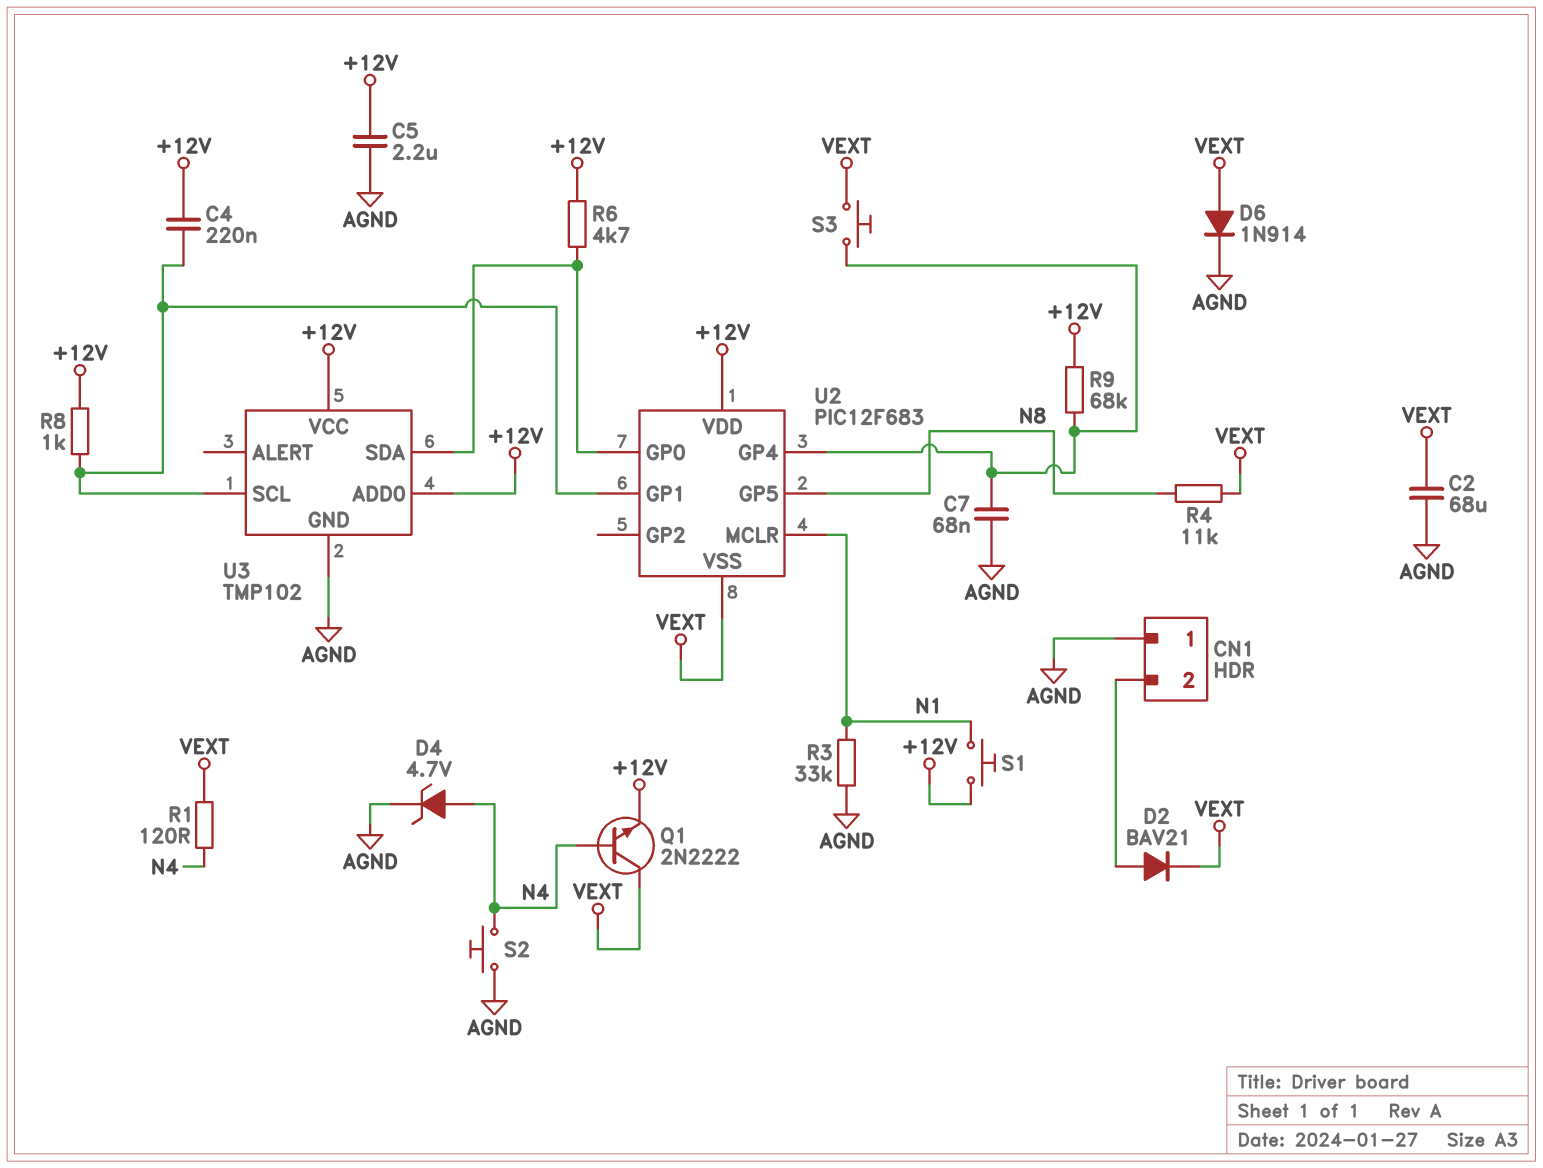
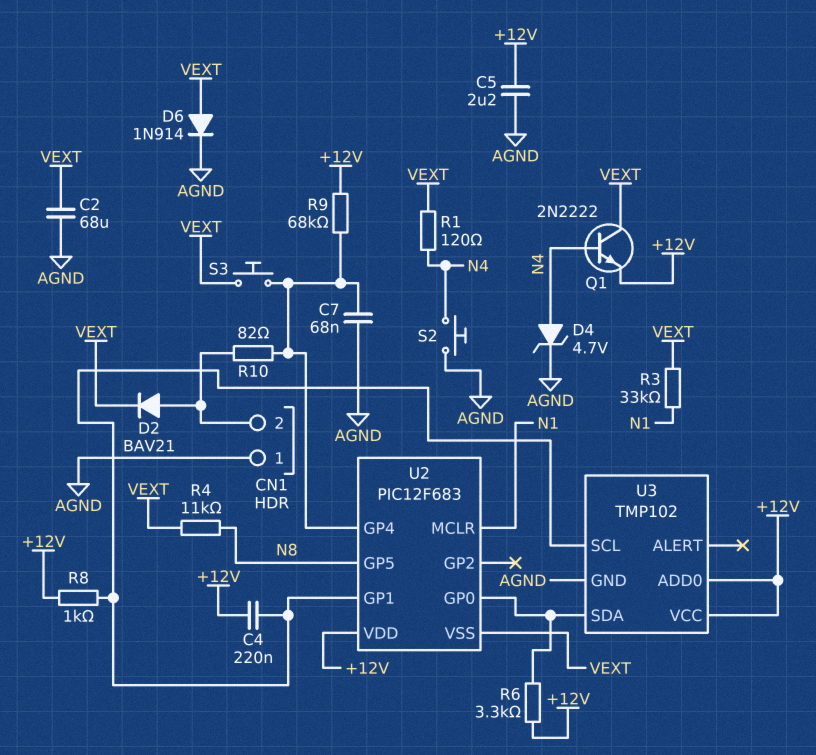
R3: 33k (AGND, N1) -> 33k (N1, VEXT)
R6: 4.7k (+12V, U2/GP0) -> 3.3k (+12V, U2/GP0)
R10: none -> 82 (CN1/2, U2/GP4)
S1: button (+12V, N1) -> none

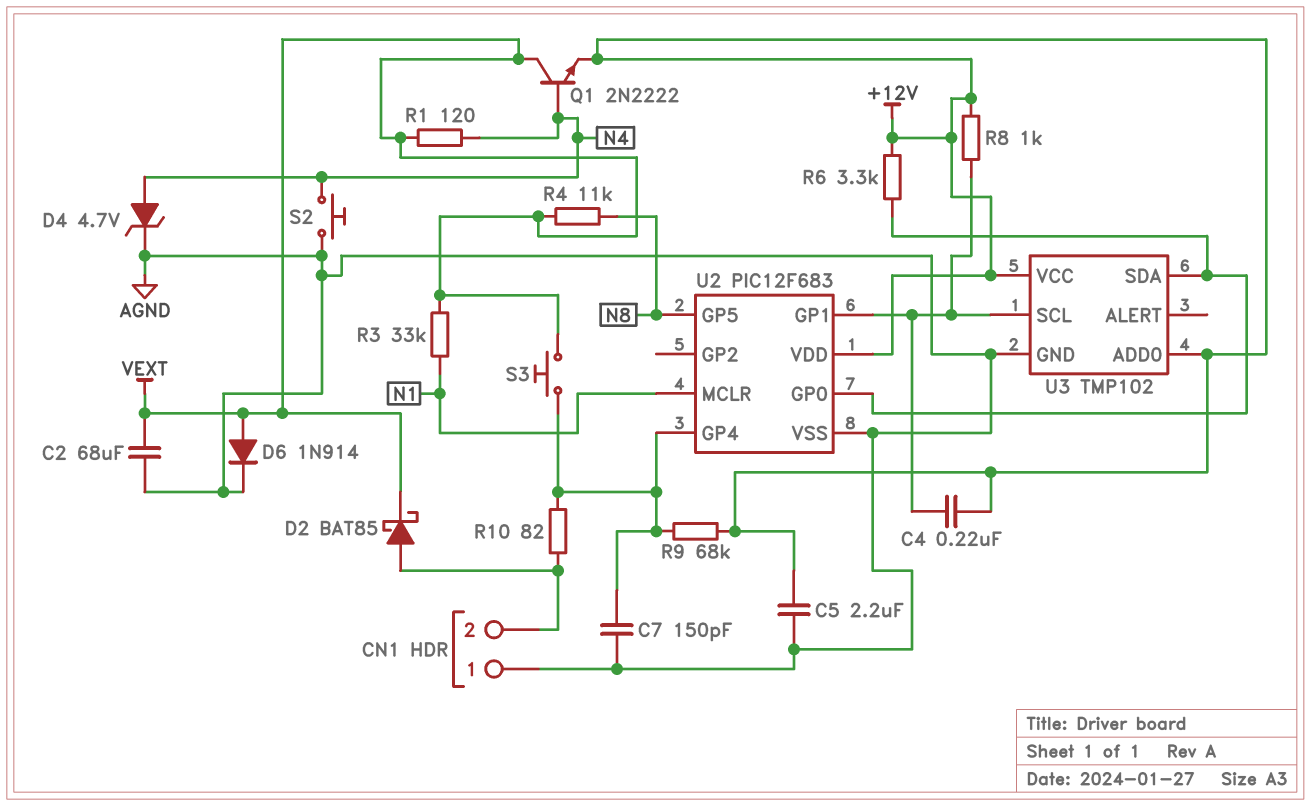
C7: 68nF (AGND, U2/GP4) -> 150pF (AGND, U2/GP4)
D2: diode BAV21 (A CN1/2, K VEXT) -> schottky BAT85 (A CN1/2, K VEXT)
U2 pin VSS: VEXT -> AGND

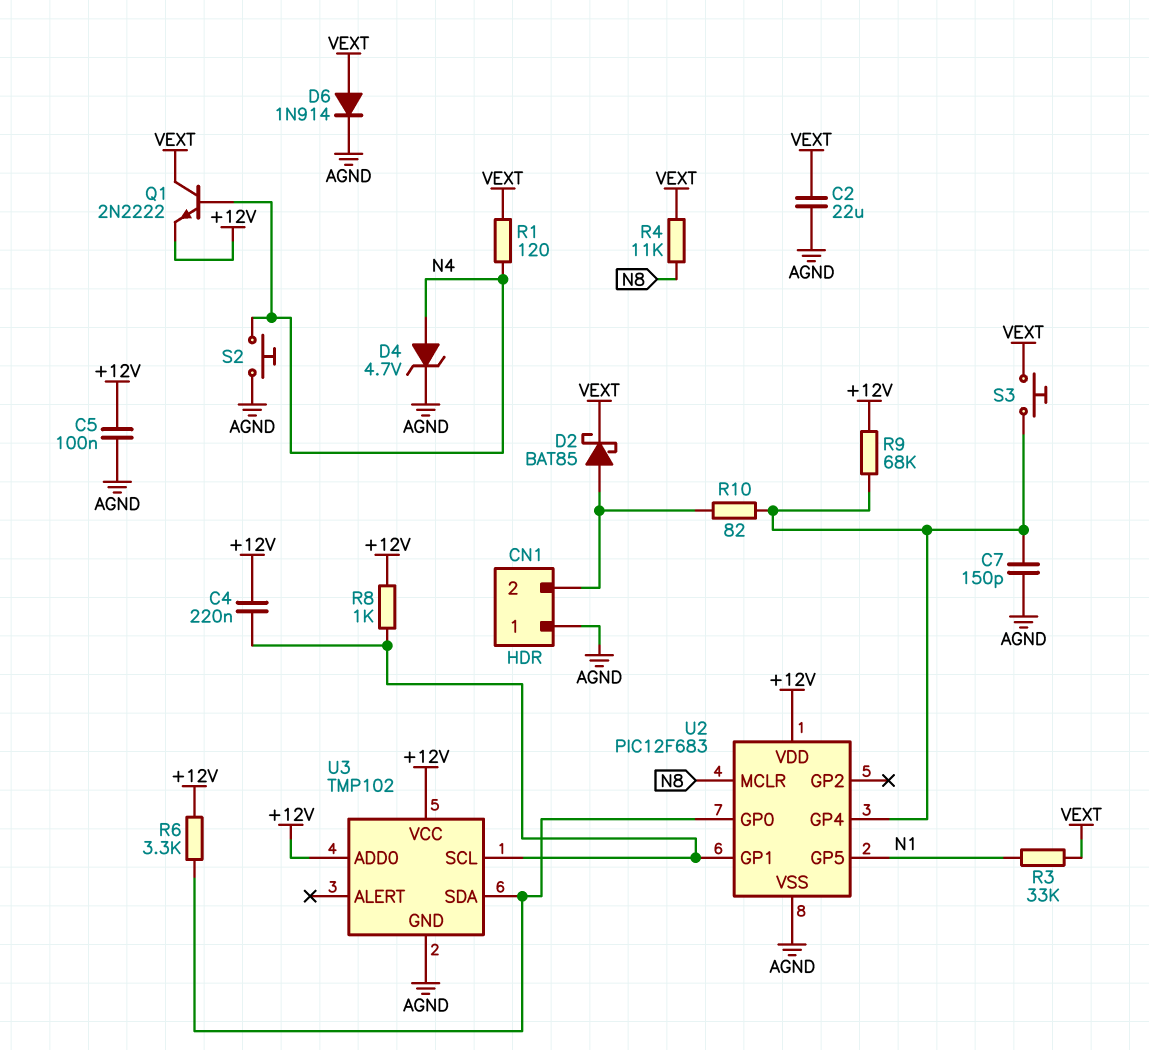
C2: 68uF (AGND, VEXT) -> 22uF (AGND, VEXT)
C5: 2.2uF (+12V, AGND) -> 100nF (+12V, AGND)
U2 pin GP5: N8 -> N1
U2 pin MCLR: N1 -> N8

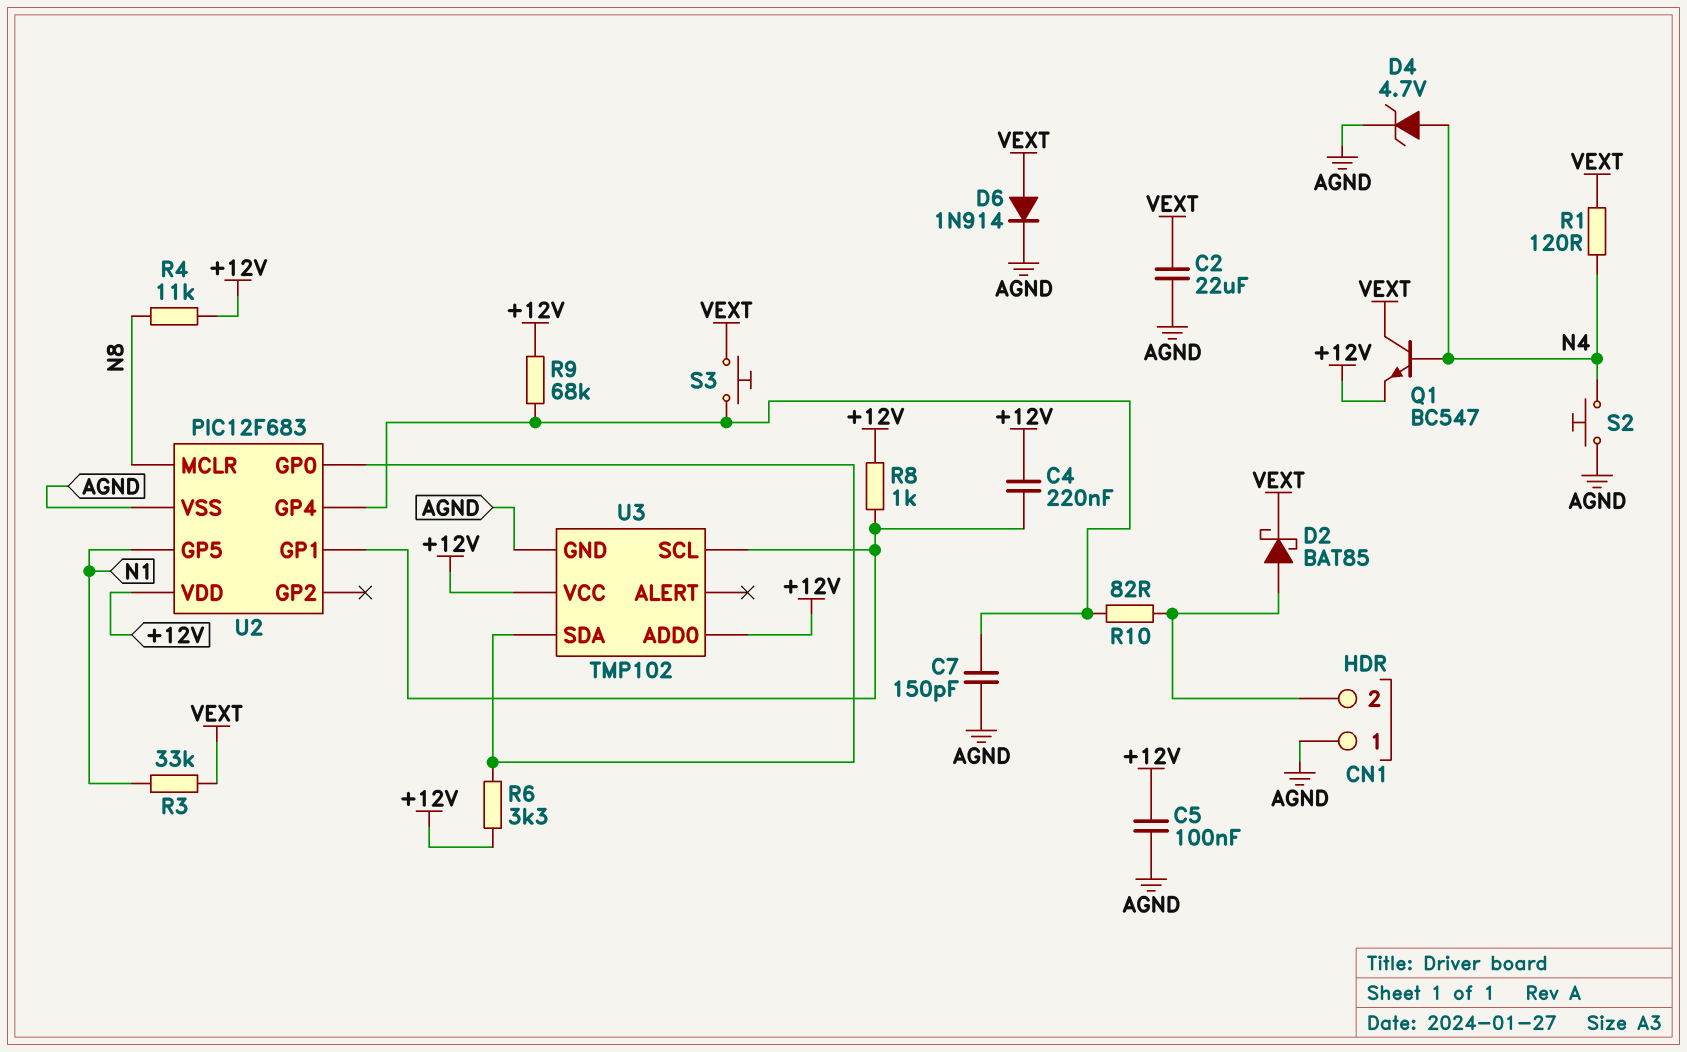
Q1: NPN 2N2222 (B N4, C VEXT, E +12V) -> NPN BC547 (B N4, C VEXT, E +12V)
R4: 11k (N8, VEXT) -> 11k (+12V, N8)

